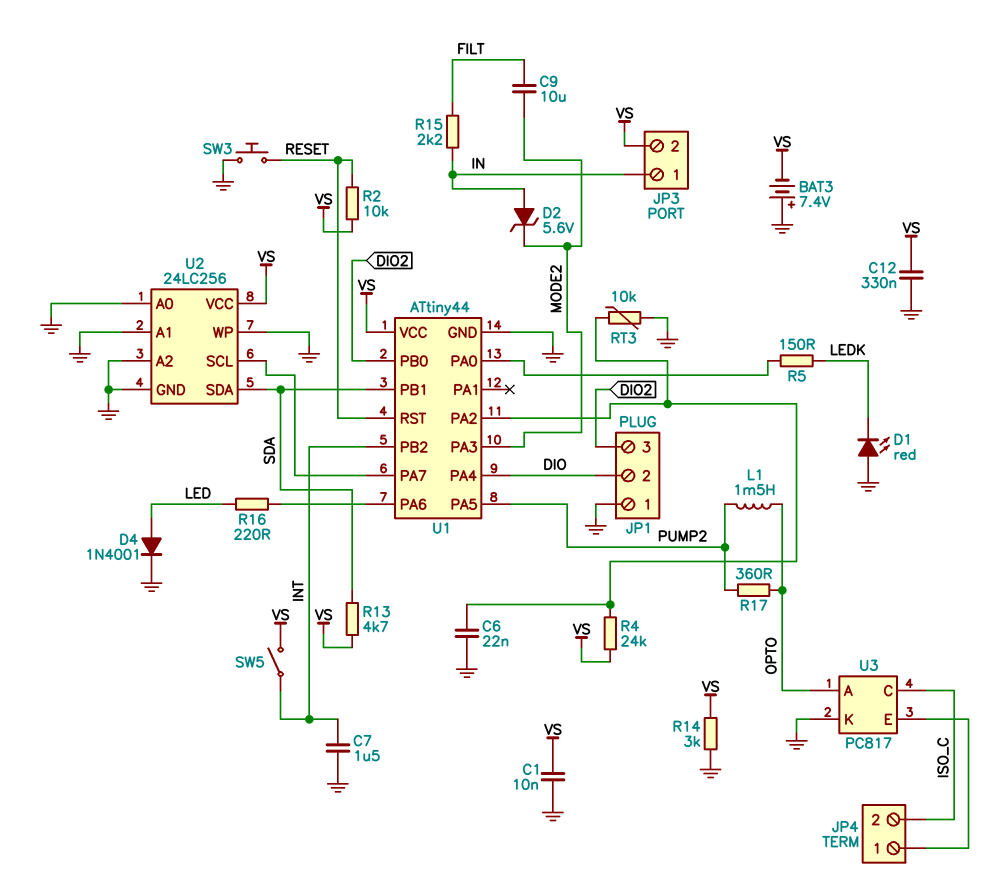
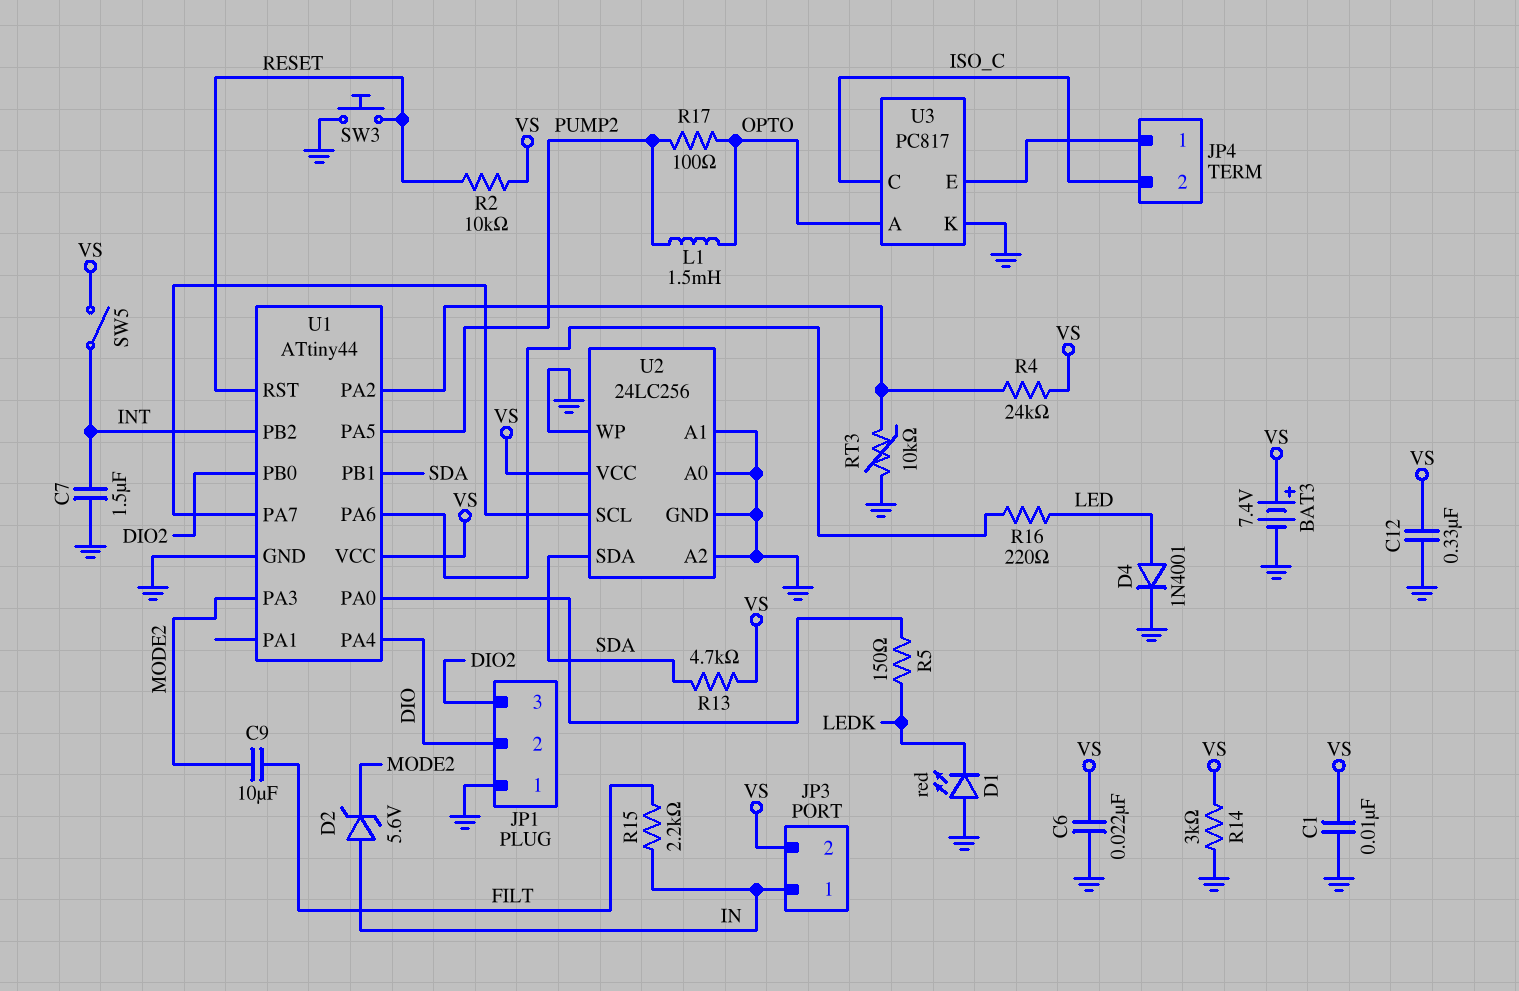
BAT3: 7.4V (plus GND, minus VS) -> 7.4V (plus VS, minus GND)
C6: 22nF (GND, U1/PA2) -> 22nF (GND, VS)
R17: 360 (OPTO, PUMP2) -> 100 (OPTO, PUMP2)

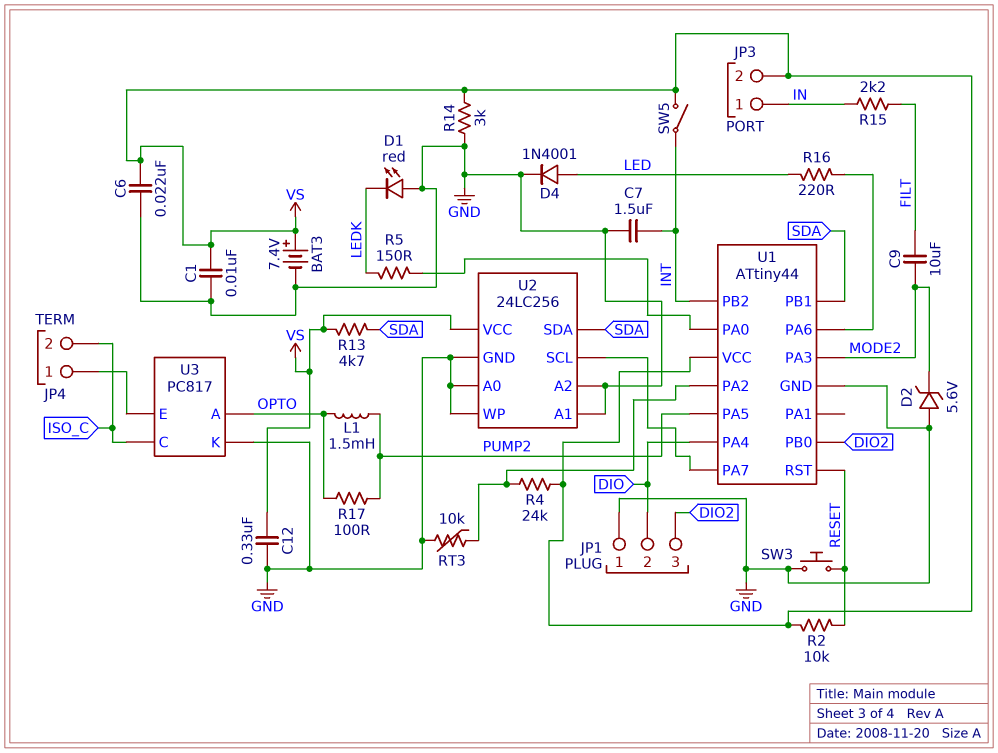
D2: zener 5.6V (A IN, K MODE2) -> zener 5.6V (A GND, K MODE2)

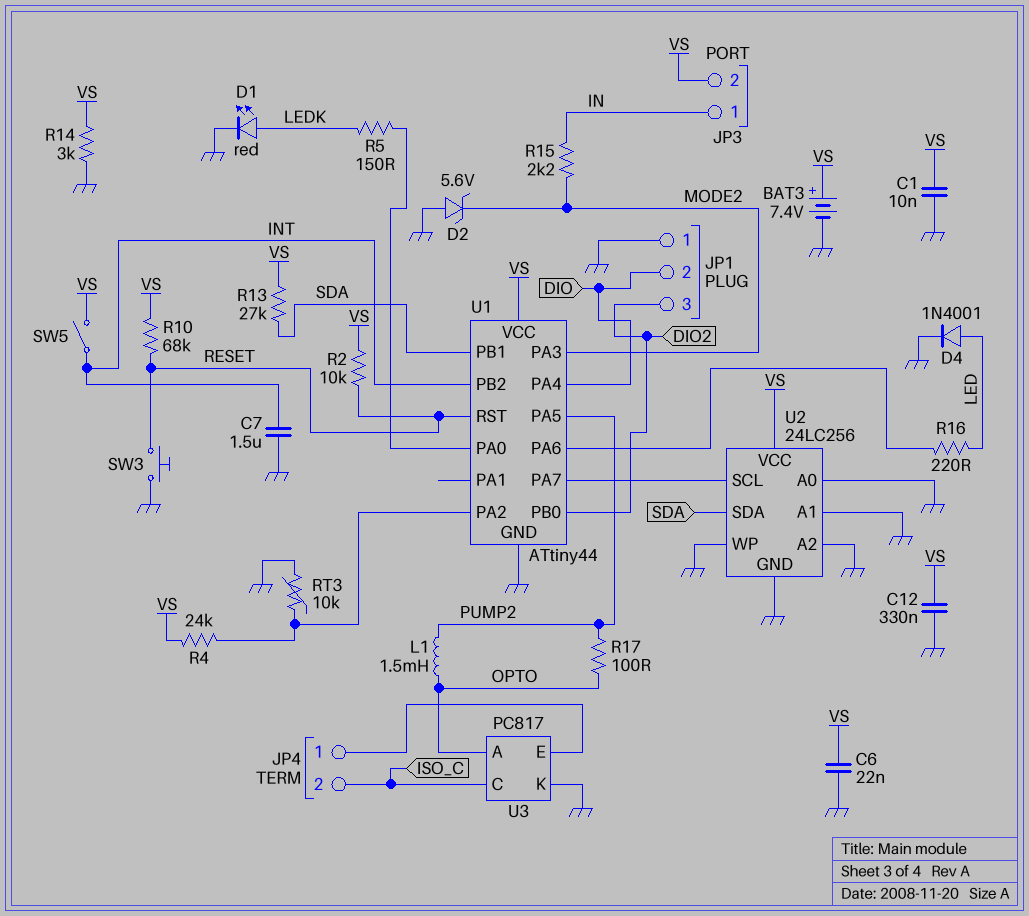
C9: 10uF (FILT, MODE2) -> none
D1: LED red (A GND, K LEDK) -> LED red (A LEDK, K GND)
R10: none -> 68k (RESET, VS)
R13: 4.7k (SDA, VS) -> 27k (SDA, VS)
R15: 2.2k (FILT, IN) -> 2.2k (IN, MODE2)

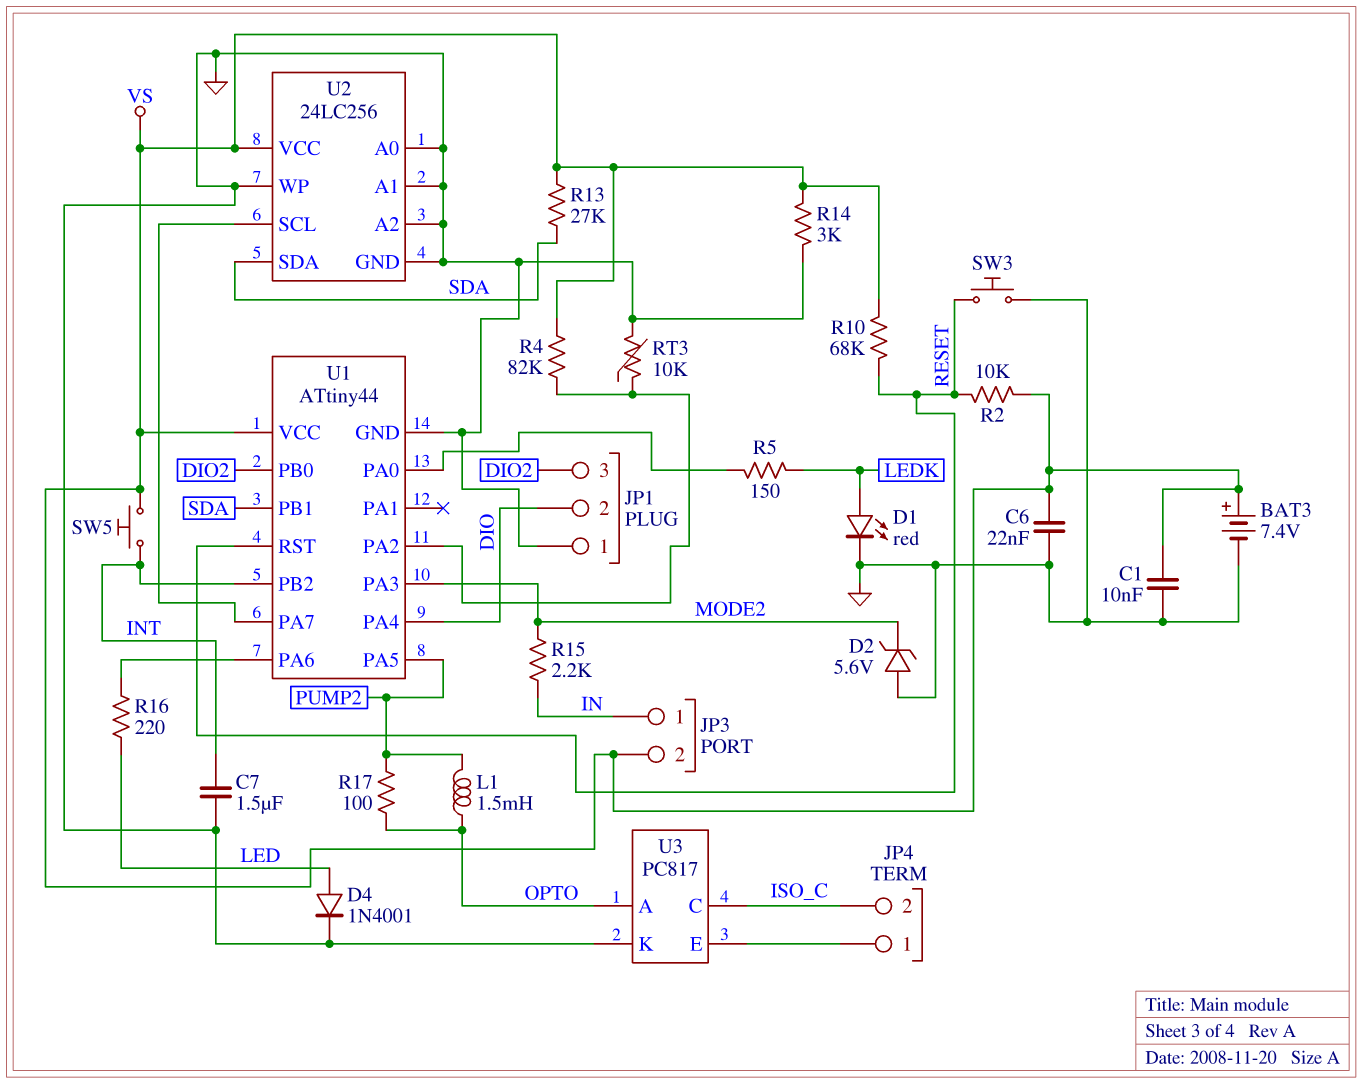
C12: 330nF (GND, VS) -> none
R4: 24k (U1/PA2, VS) -> 82k (U1/PA2, VS)
SW5: switch (INT, VS) -> button (INT, VS)

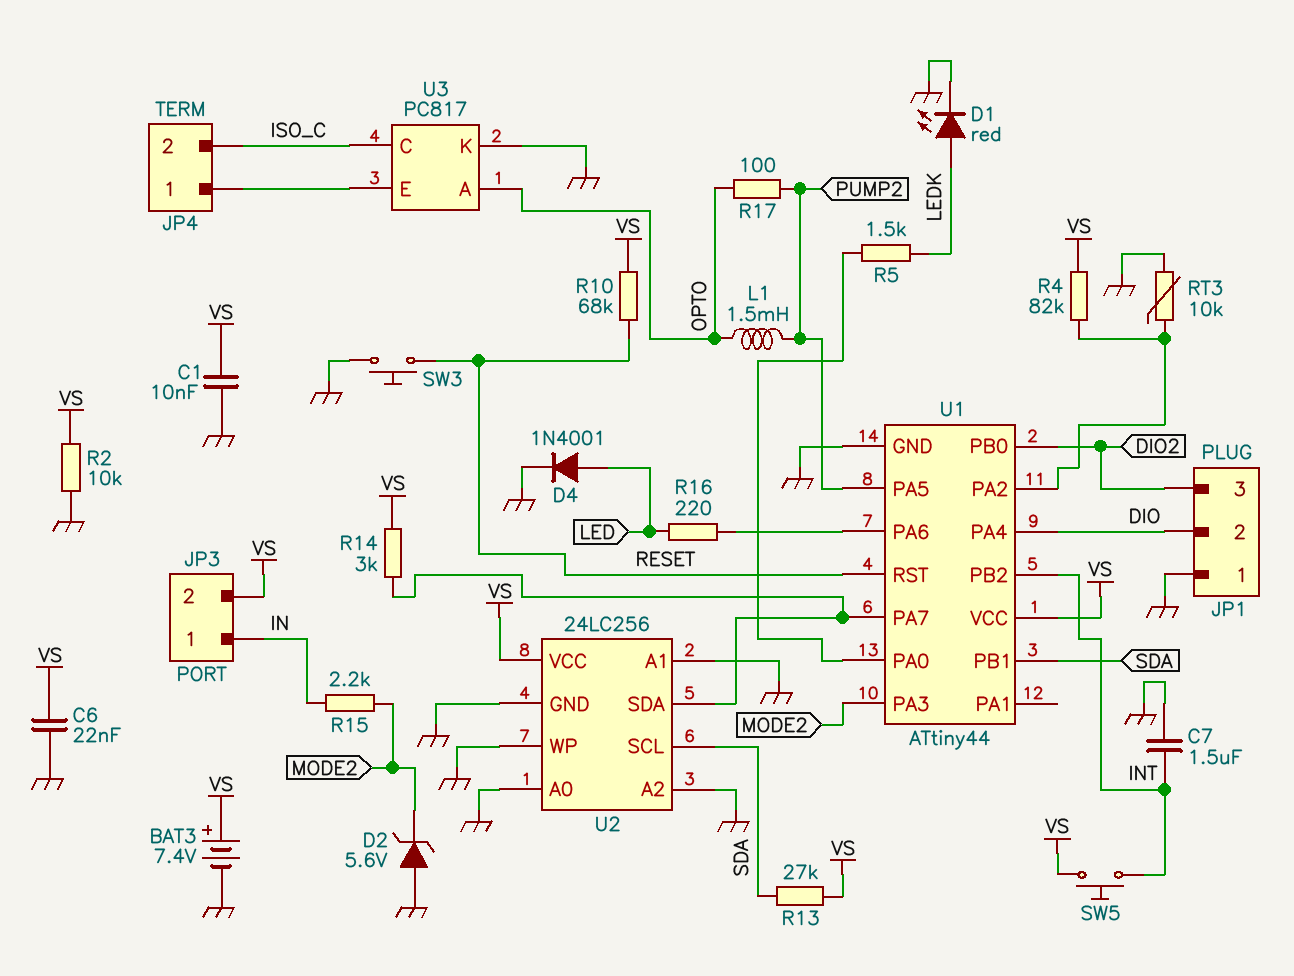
R2: 10k (RESET, VS) -> 10k (GND, VS)
R5: 150 (LEDK, U1/PA0) -> 1.5k (LEDK, U1/PA0)
R14: 3k (GND, VS) -> 3k (U1/PA7, VS)
U2 pin SCL: U1/PA7 -> SDA
U2 pin SDA: SDA -> U1/PA7

